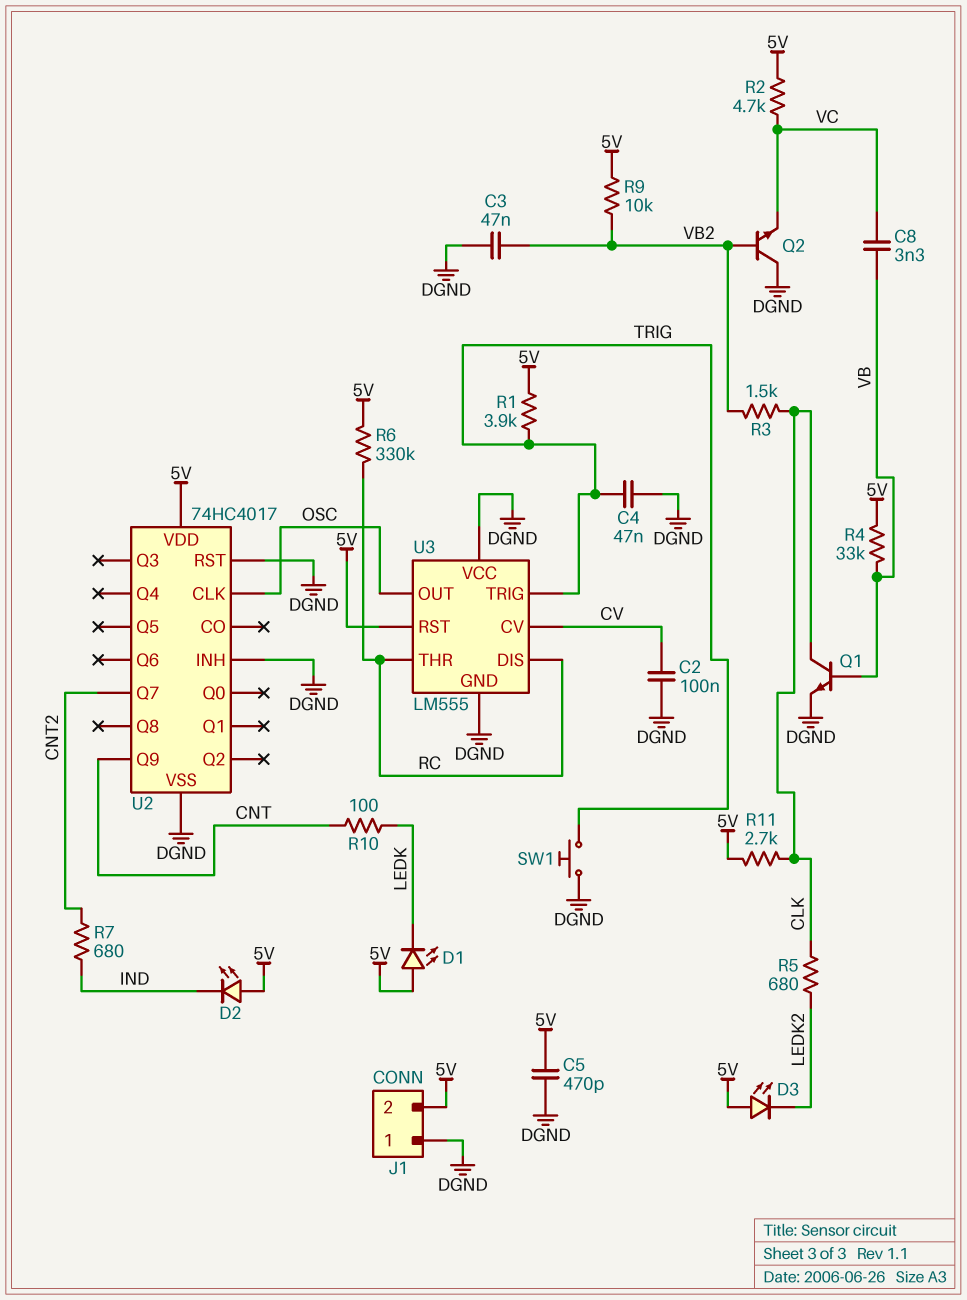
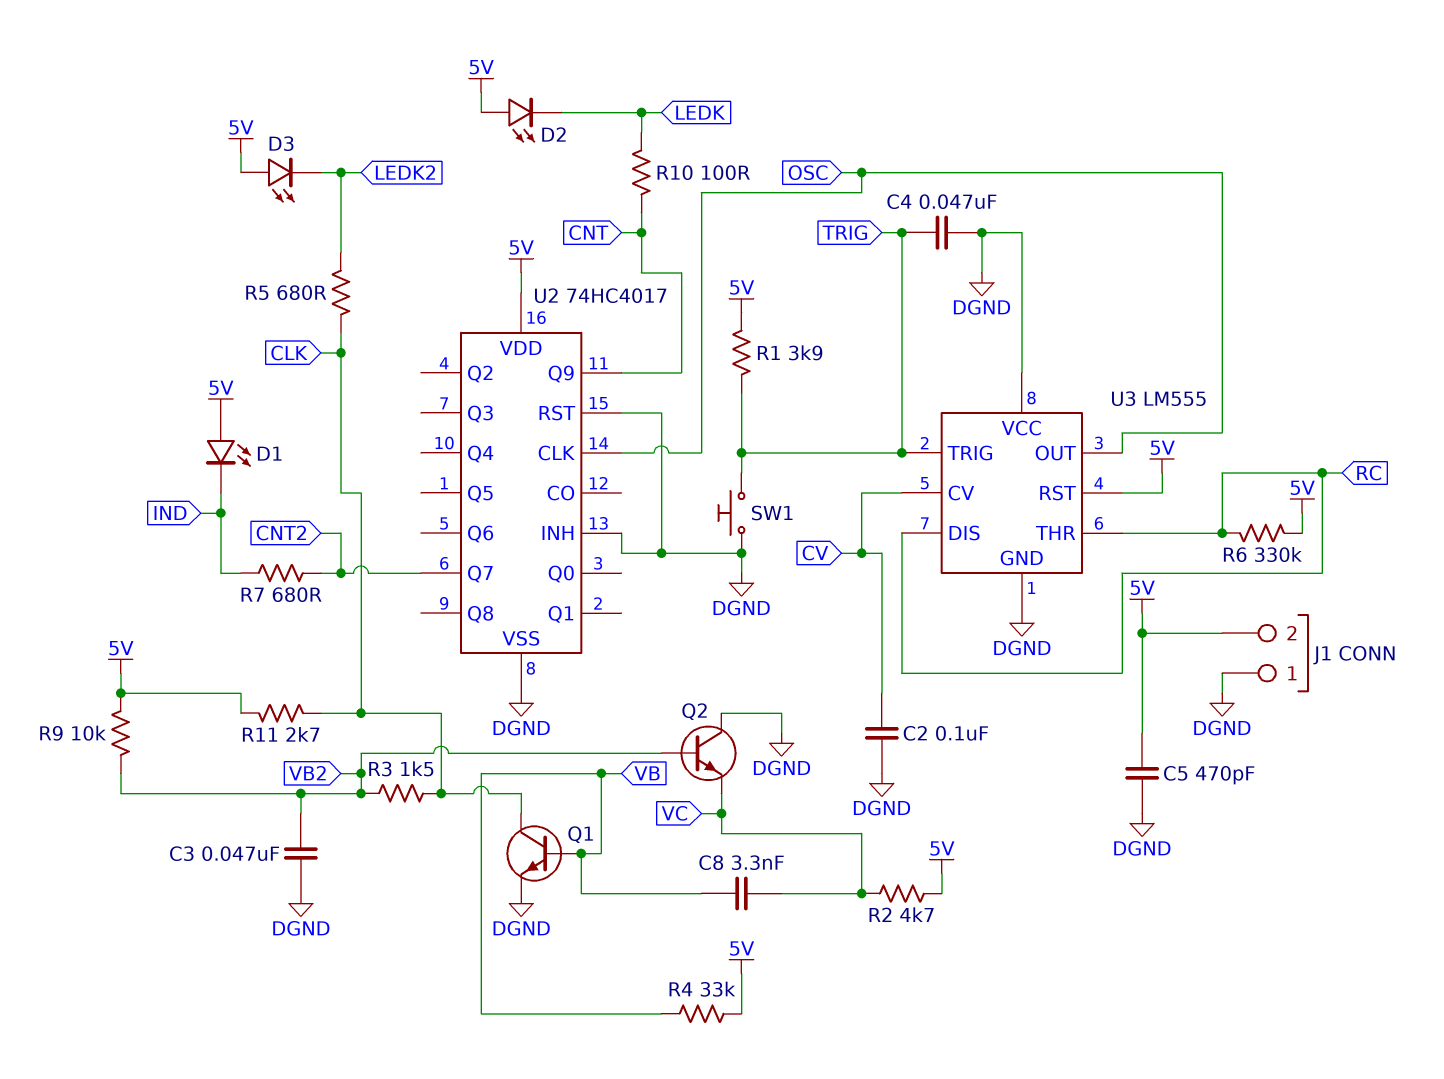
D1: LED (A 5V, K LEDK) -> LED (A 5V, K IND)
D2: LED (A 5V, K IND) -> LED (A 5V, K LEDK)

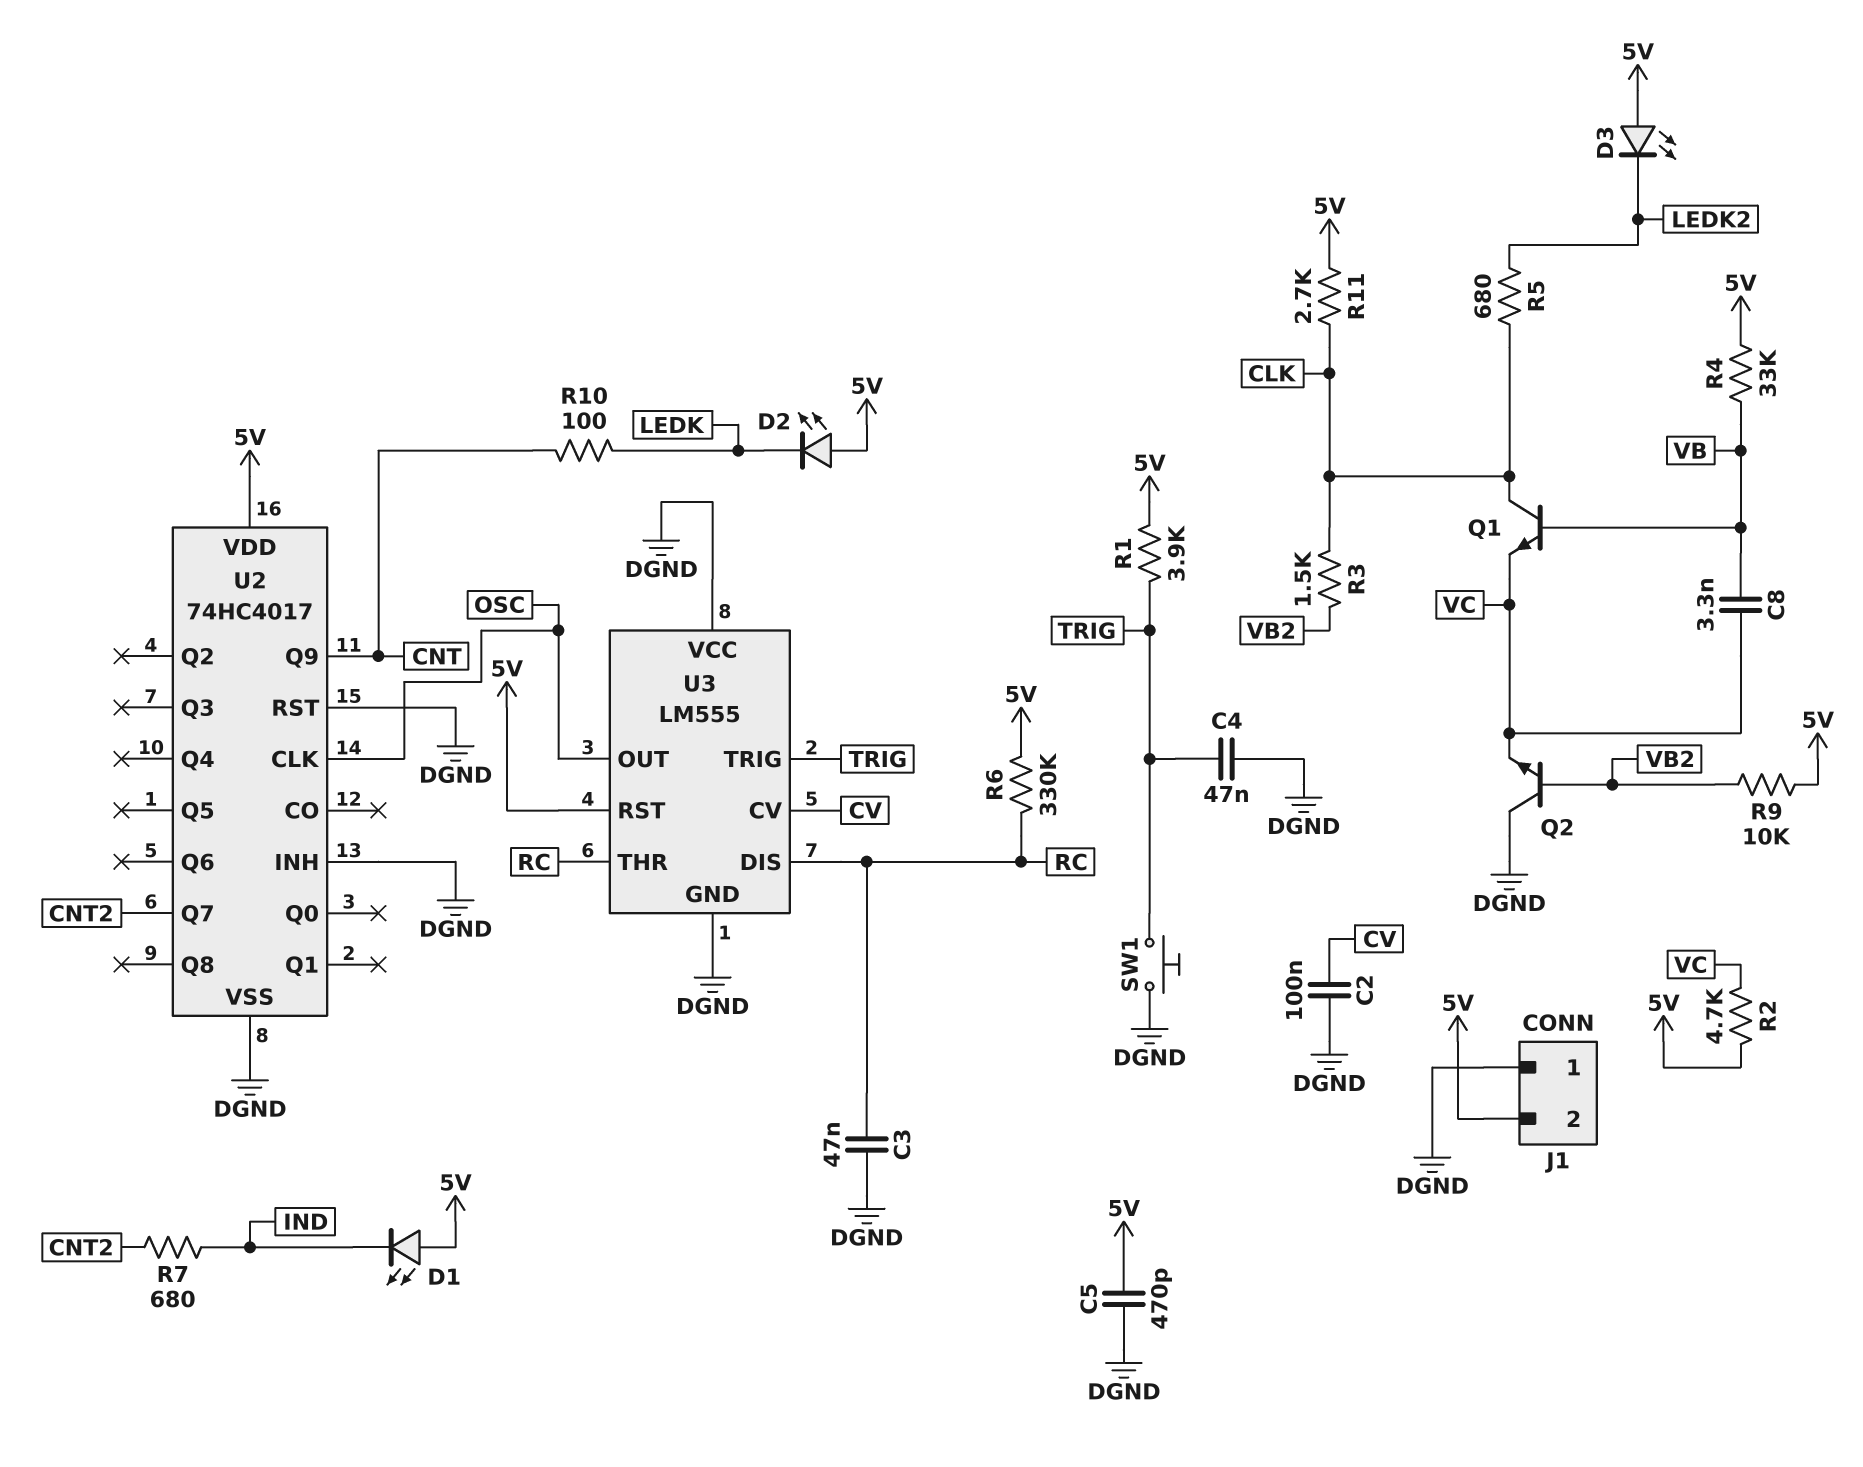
C3: 47nF (DGND, VB2) -> 47nF (DGND, RC)
Q1: NPN (B VB, C CLK, E DGND) -> NPN (B VB, C CLK, E VC)

